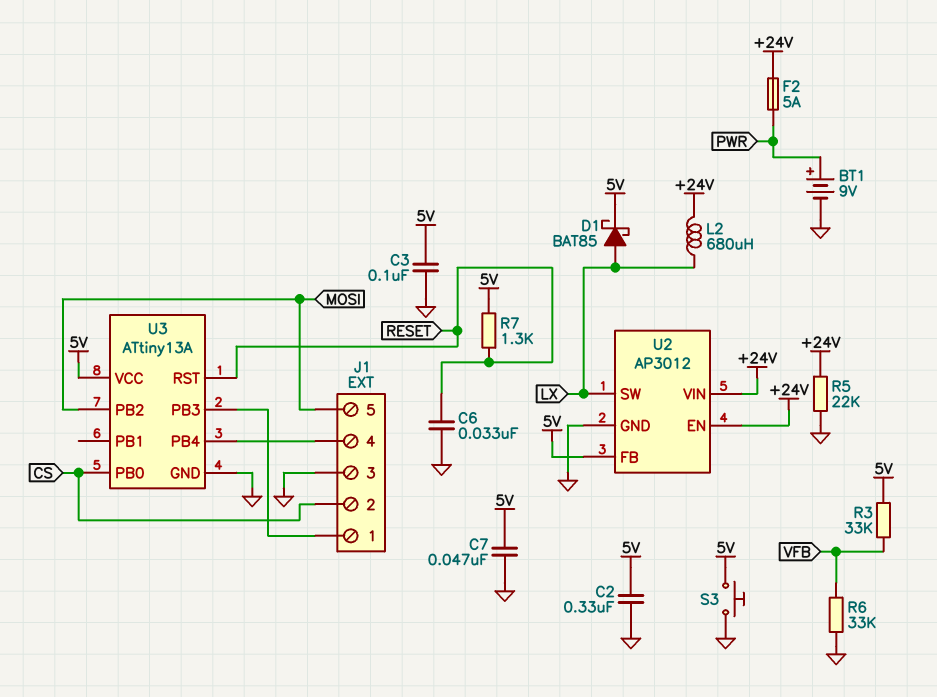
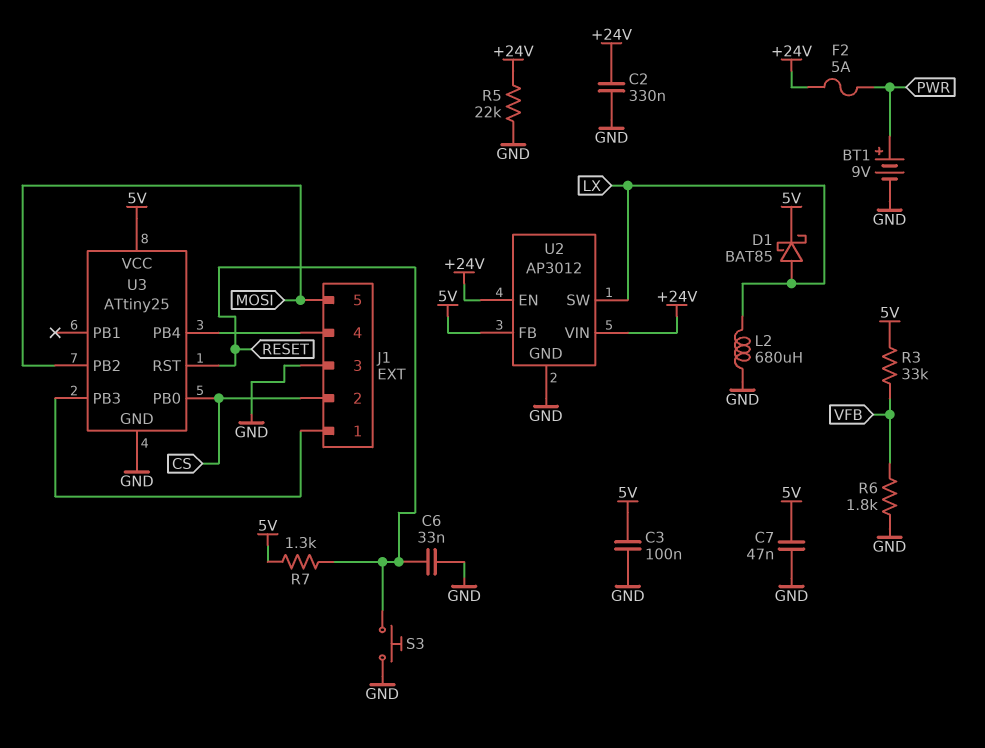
C2: 330nF (5V, GND) -> 330nF (+24V, GND)
L2: 680uH (+24V, LX) -> 680uH (GND, LX)
R6: 33k (GND, VFB) -> 1.8k (GND, VFB)
S3: button (5V, GND) -> button (GND, RESET)
U3: ATtiny13A -> ATtiny25

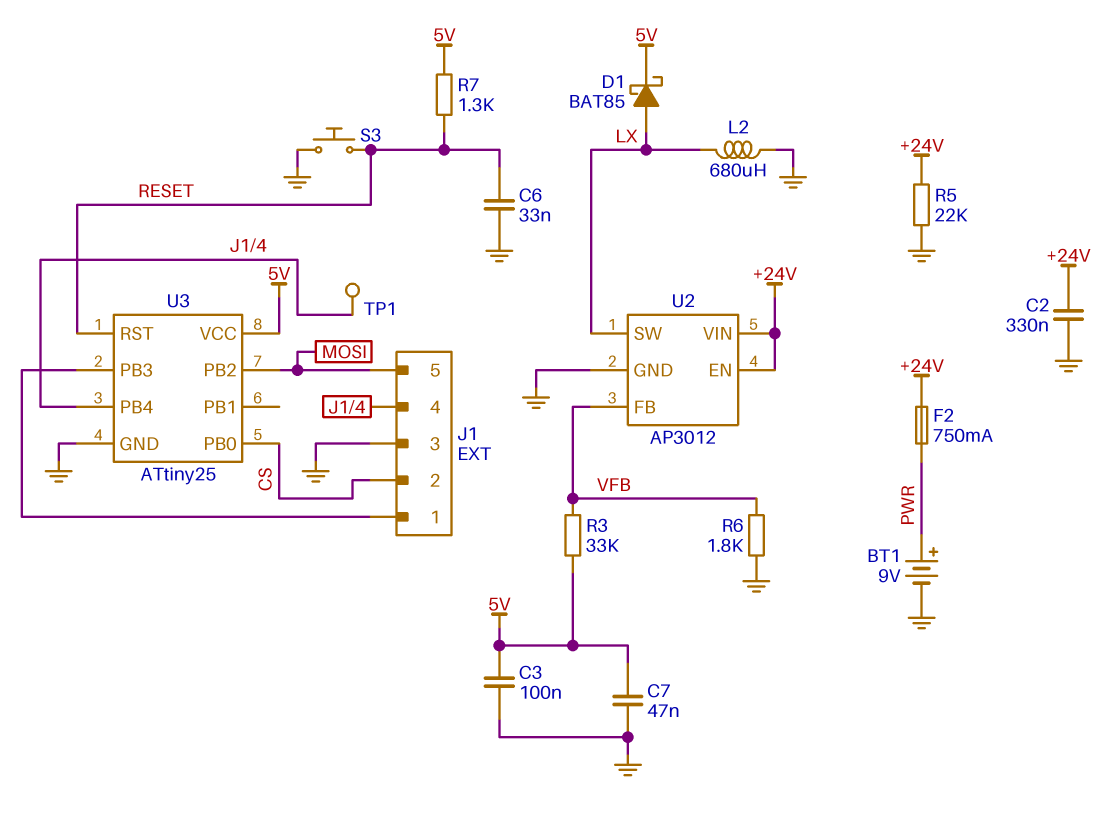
F2: 5A (+24V, PWR) -> 750mA (+24V, PWR)
TP1: none -> test point (J1/4)
U2 pin FB: 5V -> VFB

